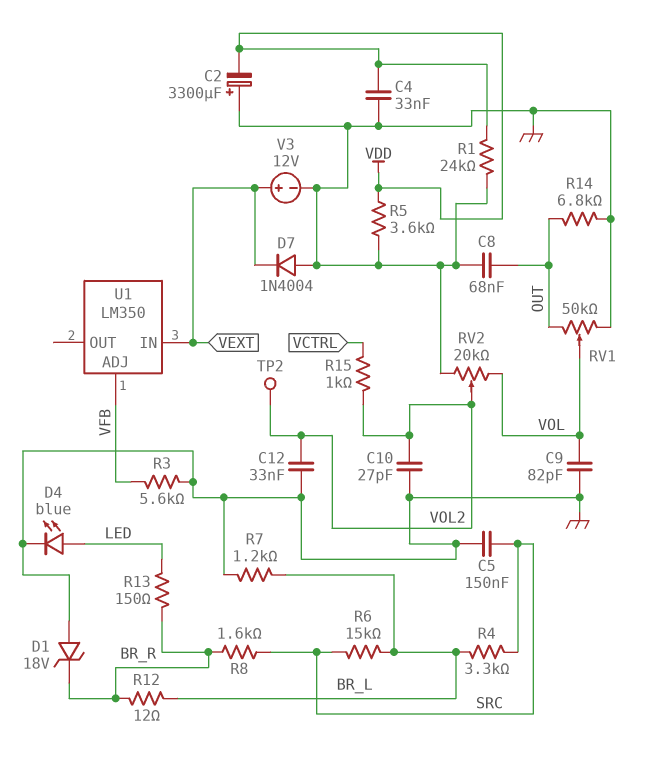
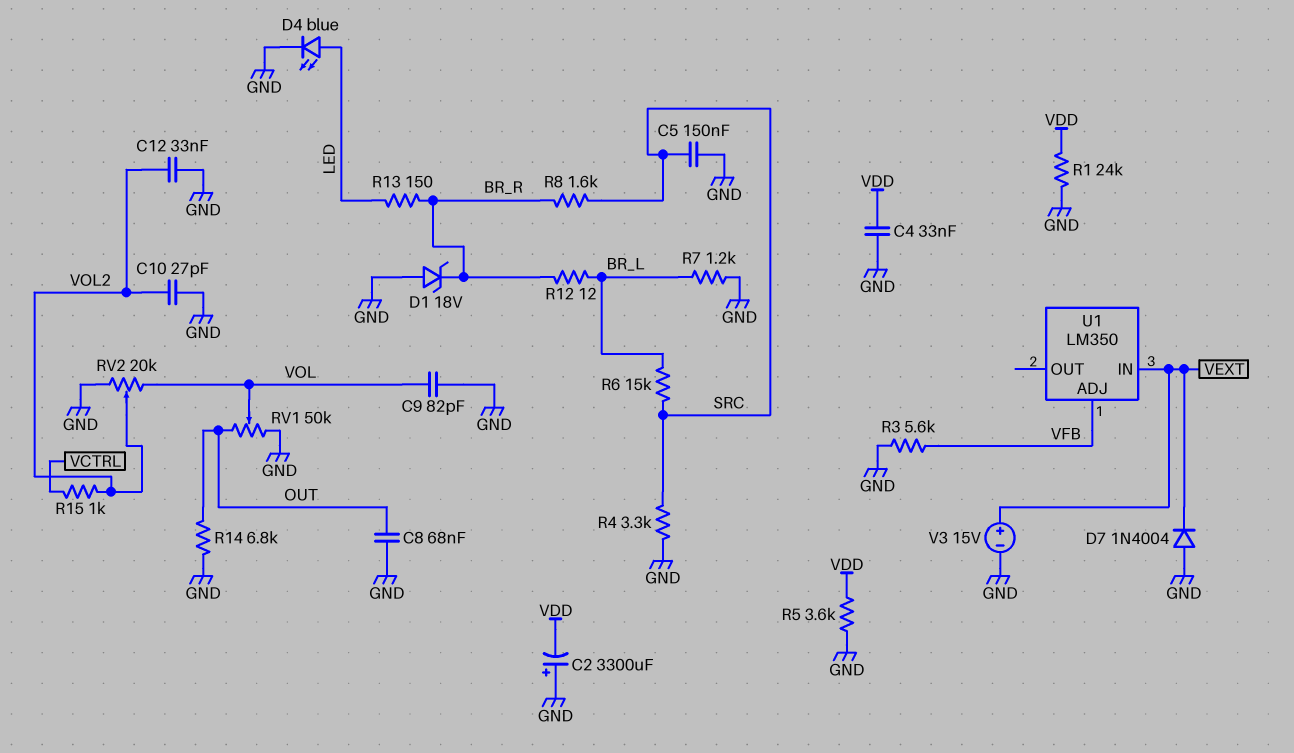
R4: 3.3k (BR_L, SRC) -> 3.3k (GND, SRC)
TP2: test point (VOL2) -> none
V3: 12V (plus VEXT, minus GND) -> 15V (plus VEXT, minus GND)

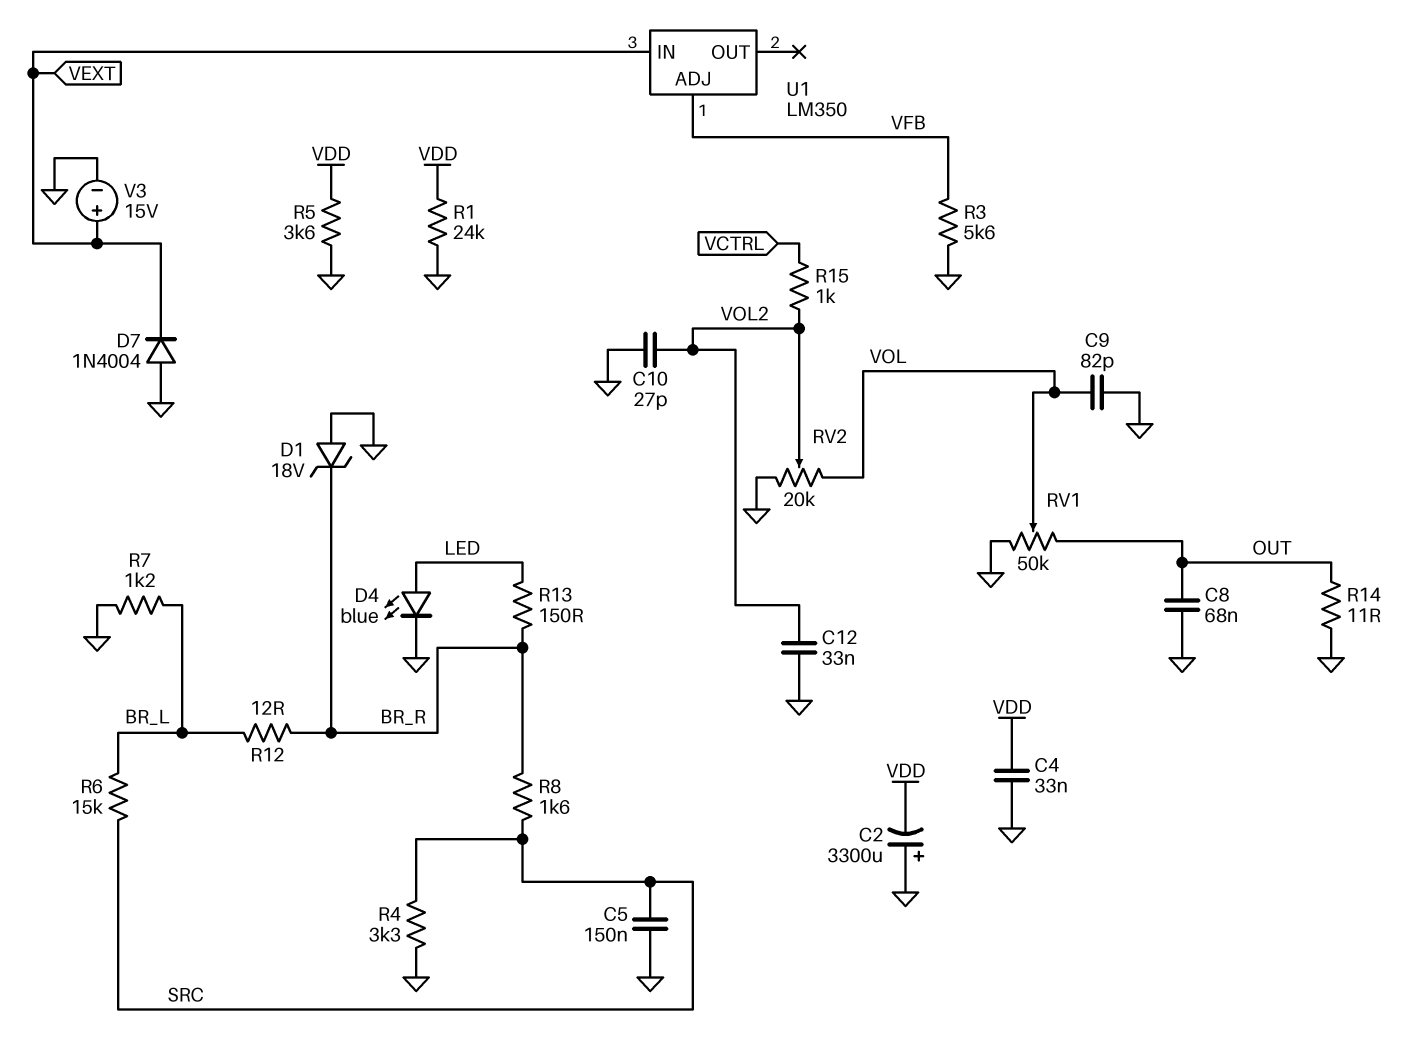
R14: 6.8k (GND, OUT) -> 11 (GND, OUT)

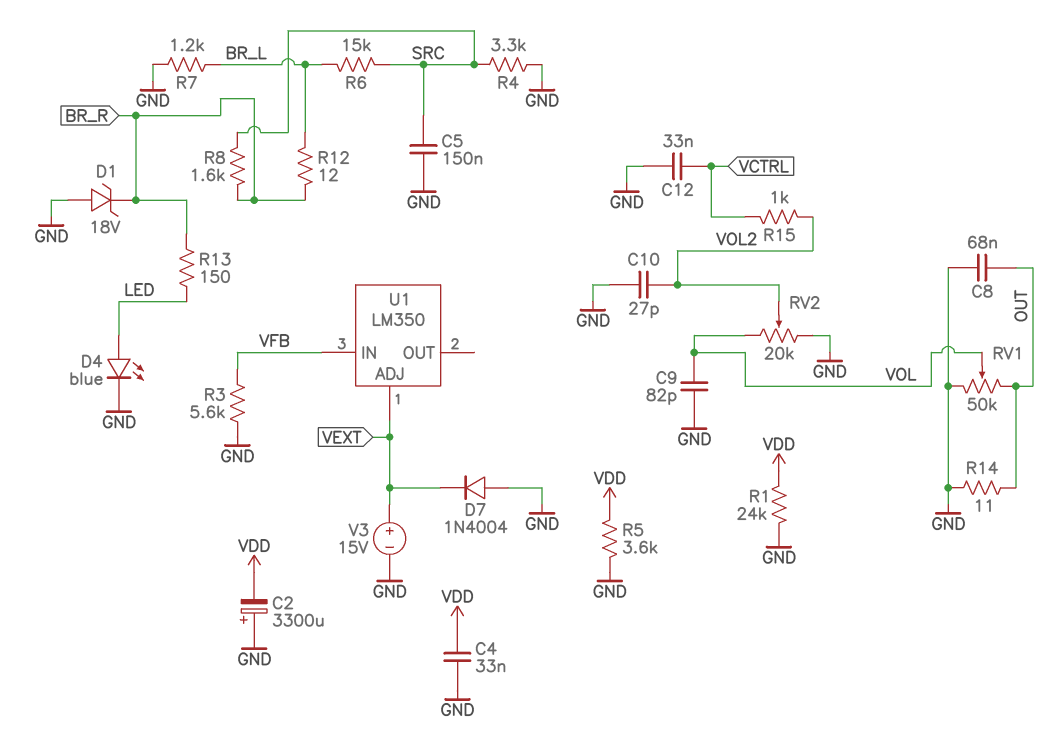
C12: 33nF (GND, VOL2) -> 33nF (GND, VCTRL)
U1 pin ADJ: VFB -> VEXT
U1 pin IN: VEXT -> VFB

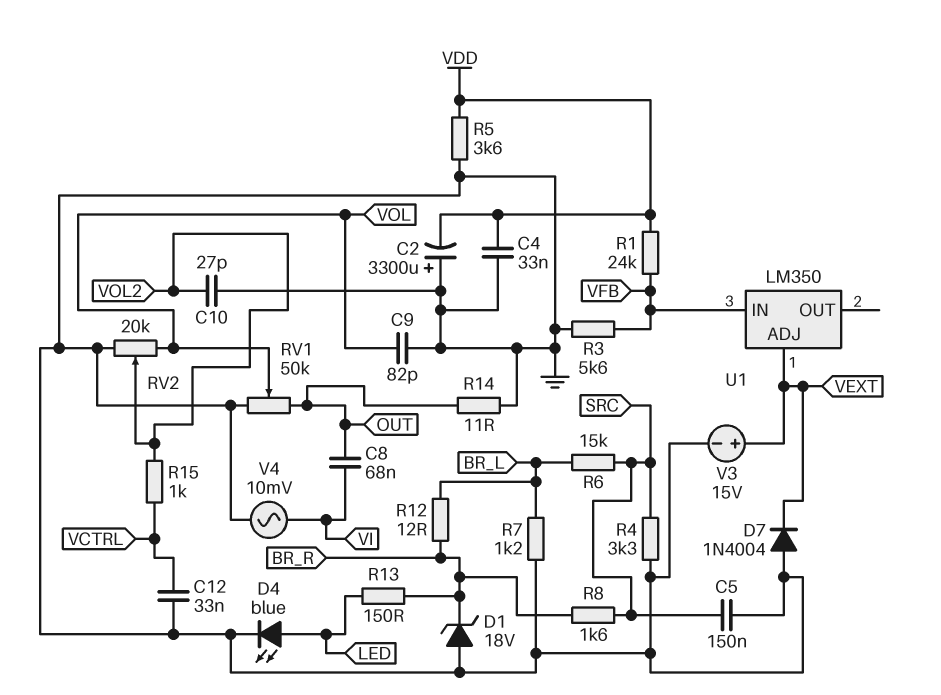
C8: 68nF (GND, OUT) -> 68nF (OUT, VI)
R1: 24k (GND, VDD) -> 24k (VDD, VFB)
V4: none -> AC 10mV (GND, VI)

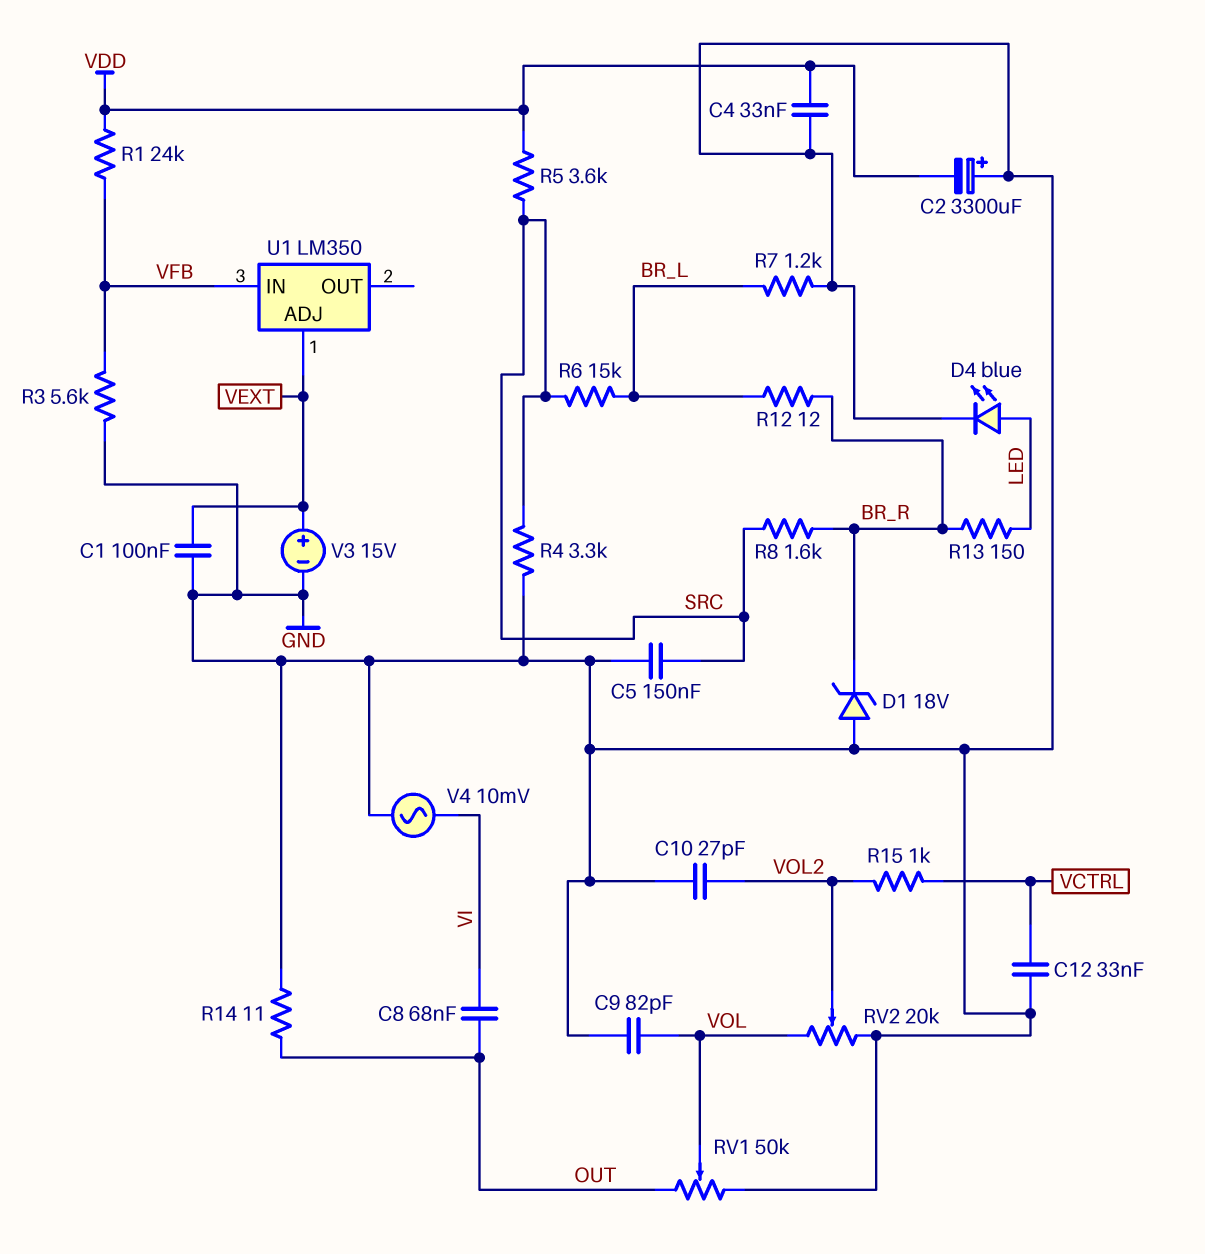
C1: none -> 100nF (GND, VEXT)
D7: diode 1N4004 (A GND, K VEXT) -> none
R5: 3.6k (GND, VDD) -> 3.6k (SRC, VDD)

